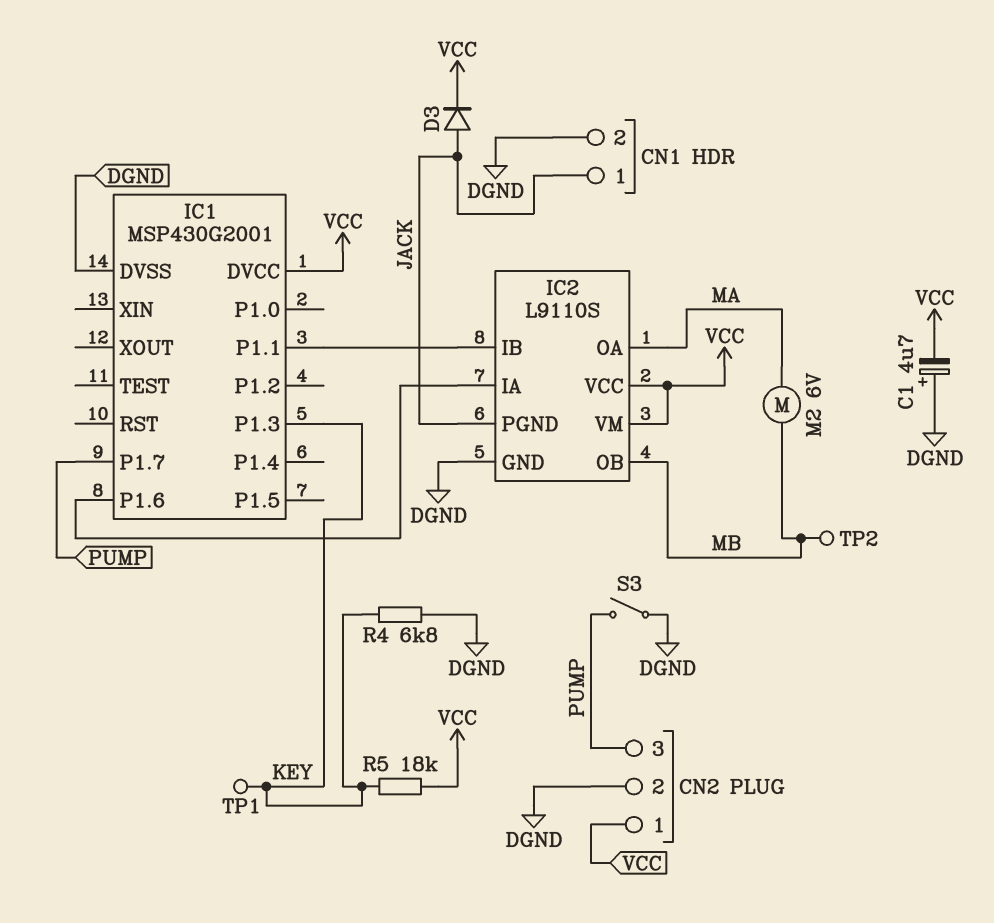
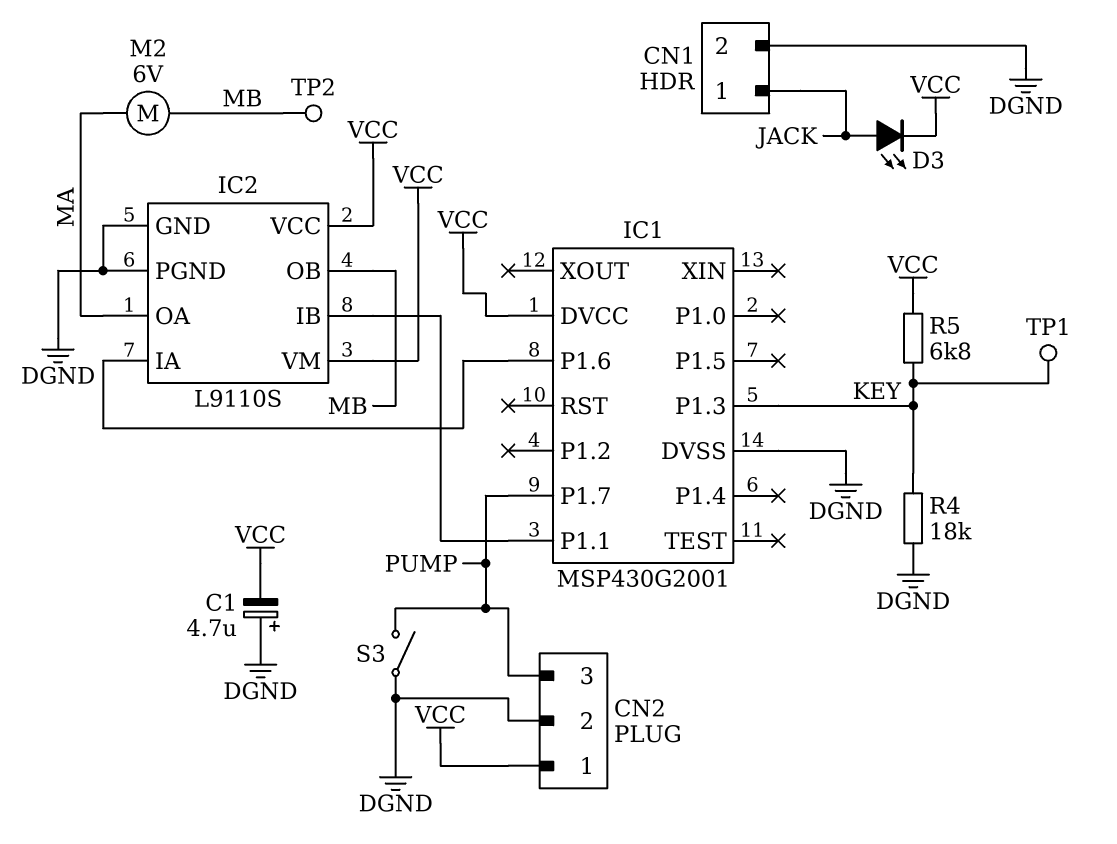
D3: diode (A JACK, K VCC) -> LED (A JACK, K VCC)
IC2 pin PGND: JACK -> DGND
R4: 6.8k (DGND, KEY) -> 18k (DGND, KEY)
R5: 18k (KEY, VCC) -> 6.8k (KEY, VCC)

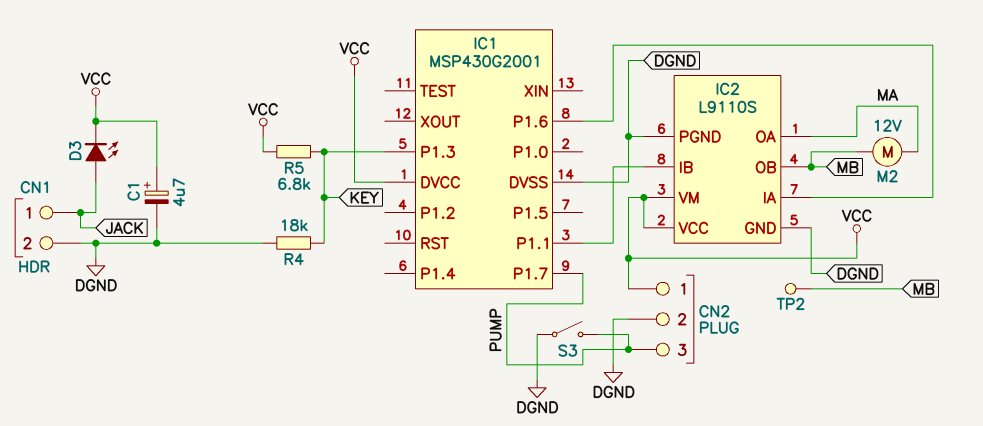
C1: 4.7uF (plus DGND, minus VCC) -> 4.7uF (plus VCC, minus DGND)
M2: motor 6V (MA, MB) -> motor 12V (MA, MB)
TP1: test point (KEY) -> none

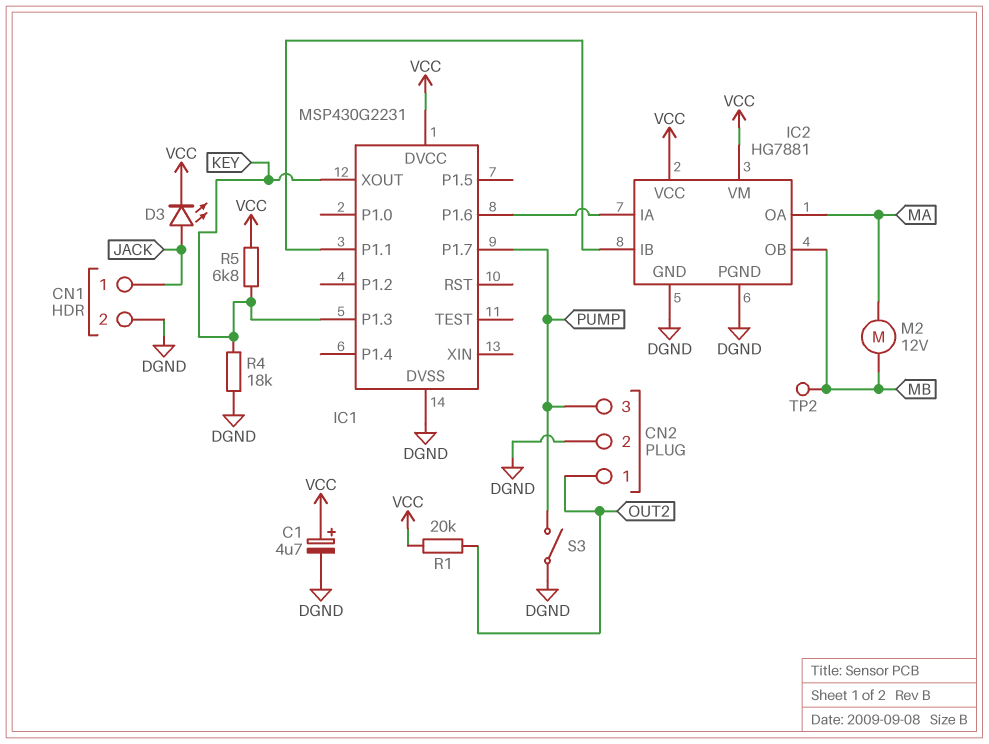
CN2 pin 1: VCC -> OUT2
IC1: MSP430G2001 -> MSP430G2231
IC1 pin XOUT: none -> KEY
IC2: L9110S -> HG7881
R1: none -> 20k (OUT2, VCC)

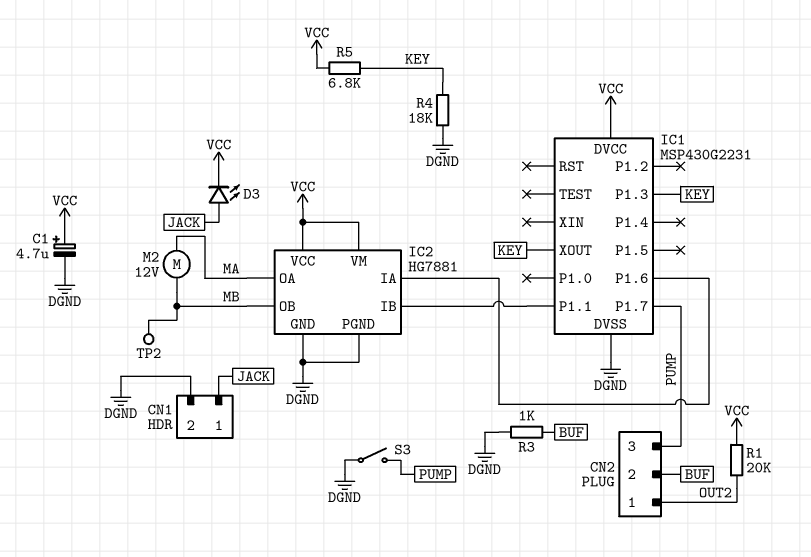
CN2 pin 2: DGND -> BUF
R3: none -> 1k (BUF, DGND)

